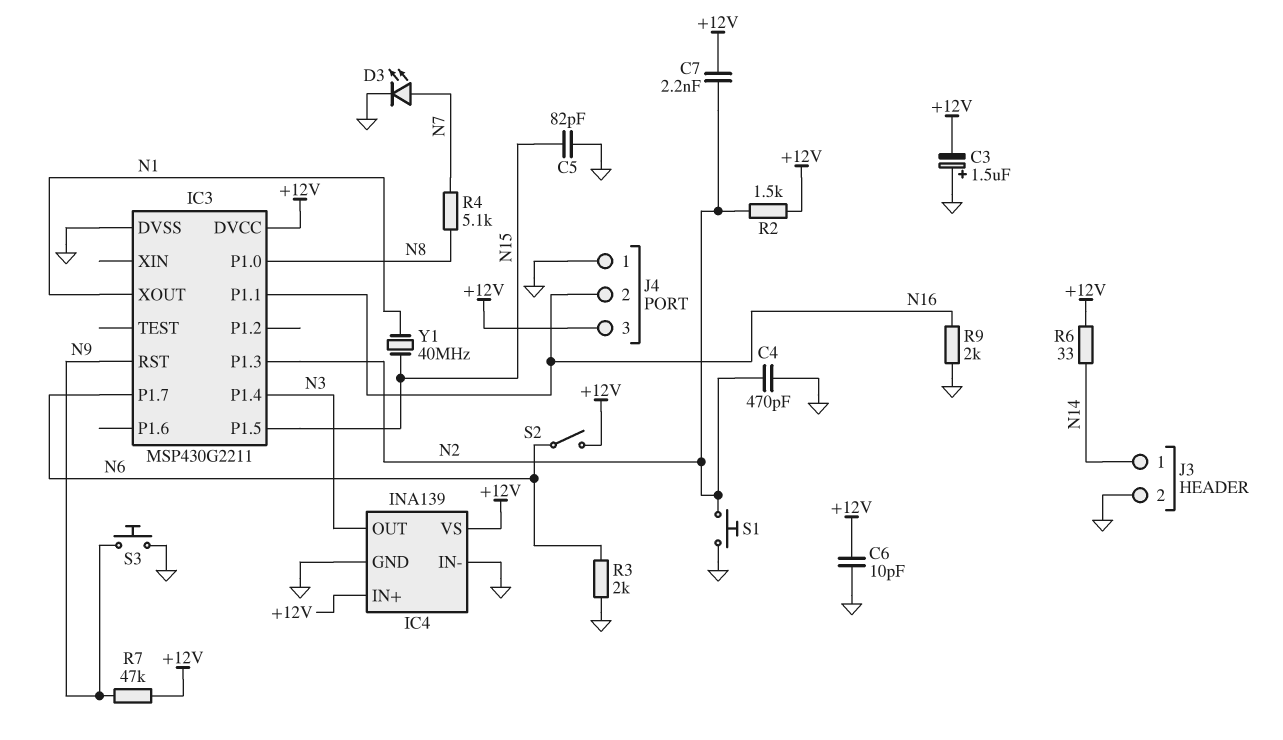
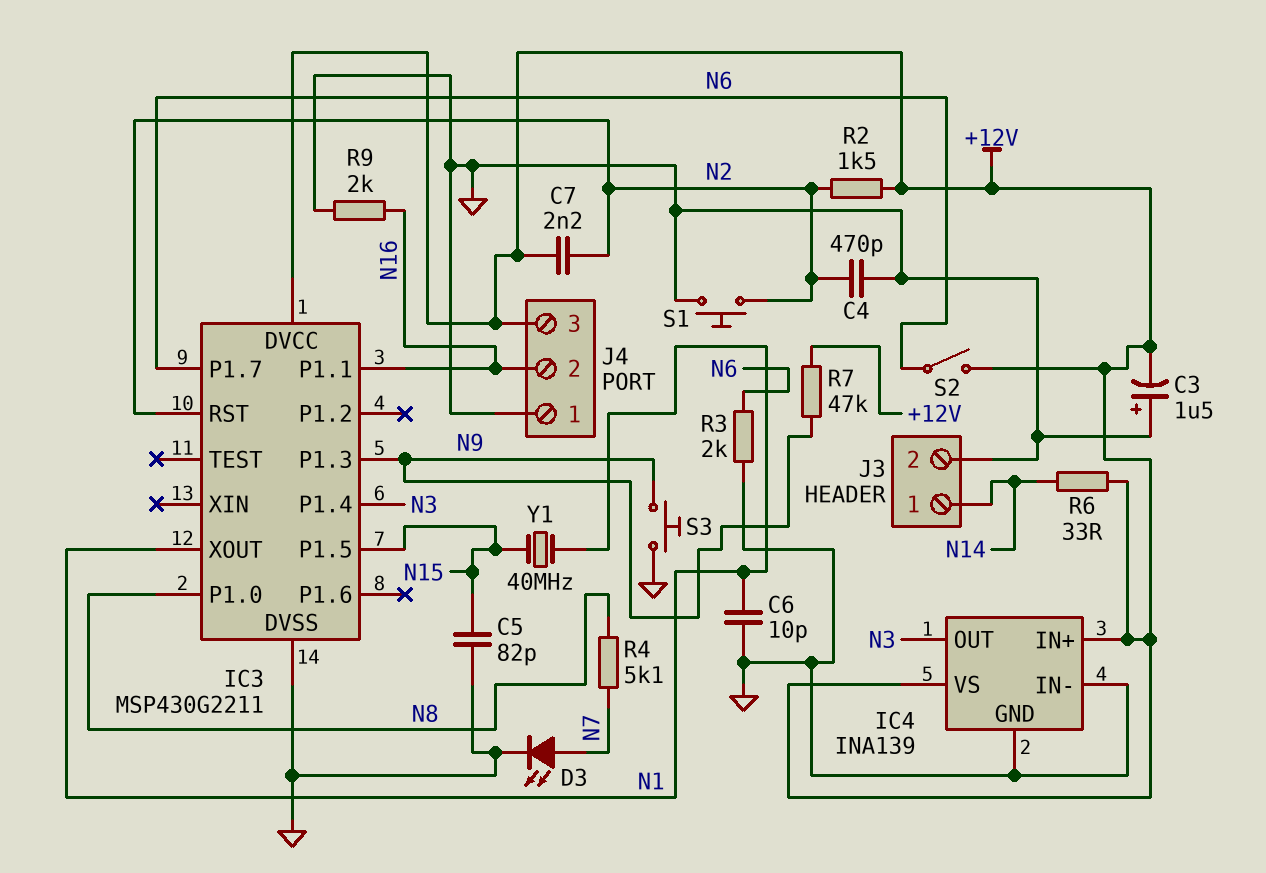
C6: 10pF (+12V, GND) -> 10pF (GND, N1)
IC3 pin P1.3: N2 -> N9
IC3 pin RST: N9 -> N2

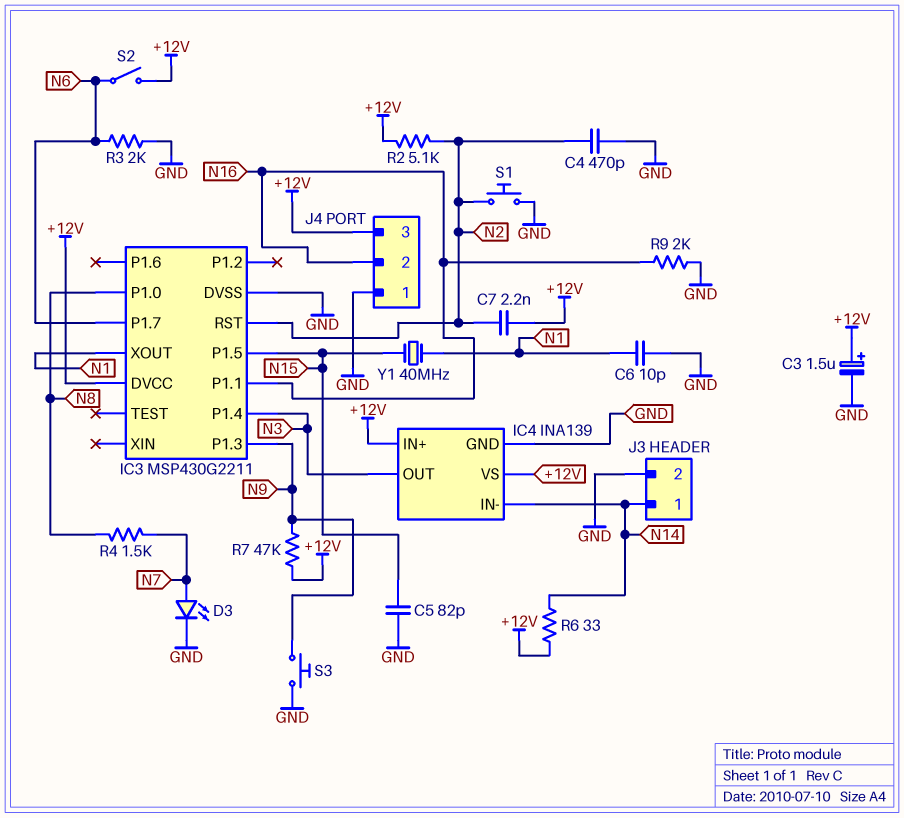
C3: 1.5uF (plus GND, minus +12V) -> 1.5uF (plus +12V, minus GND)
IC4 pin IN-: GND -> N14
R2: 1.5k (+12V, N2) -> 5.1k (+12V, N2)
R4: 5.1k (N7, N8) -> 1.5k (N7, N8)

